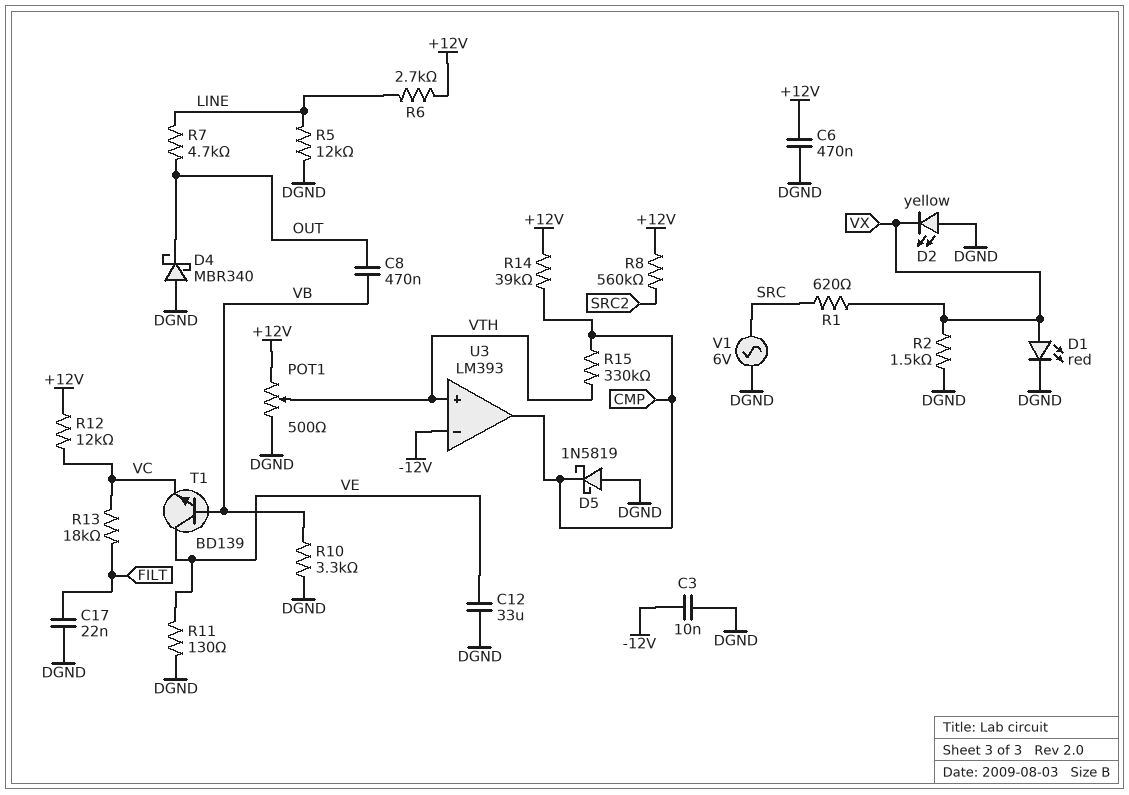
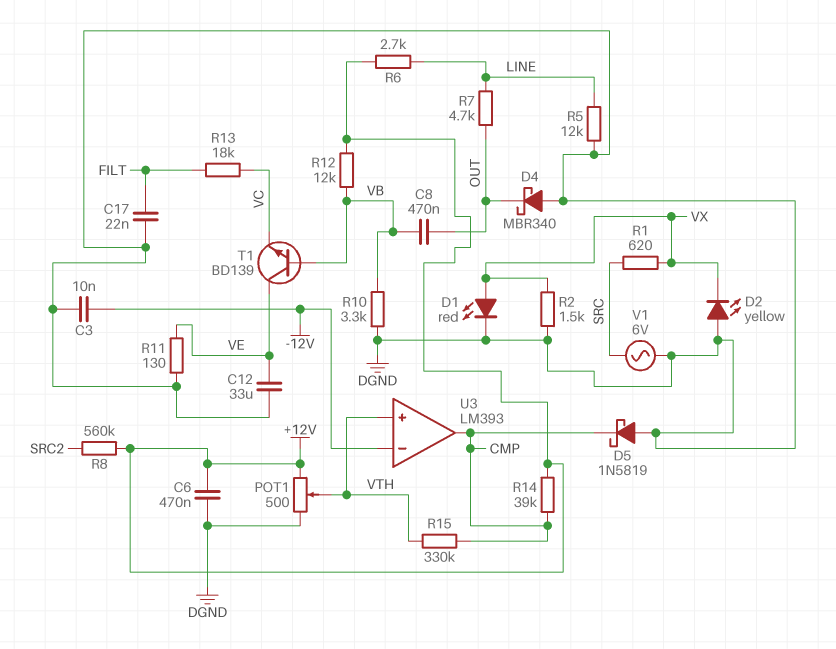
R12: 12k (+12V, VC) -> 12k (+12V, VB)

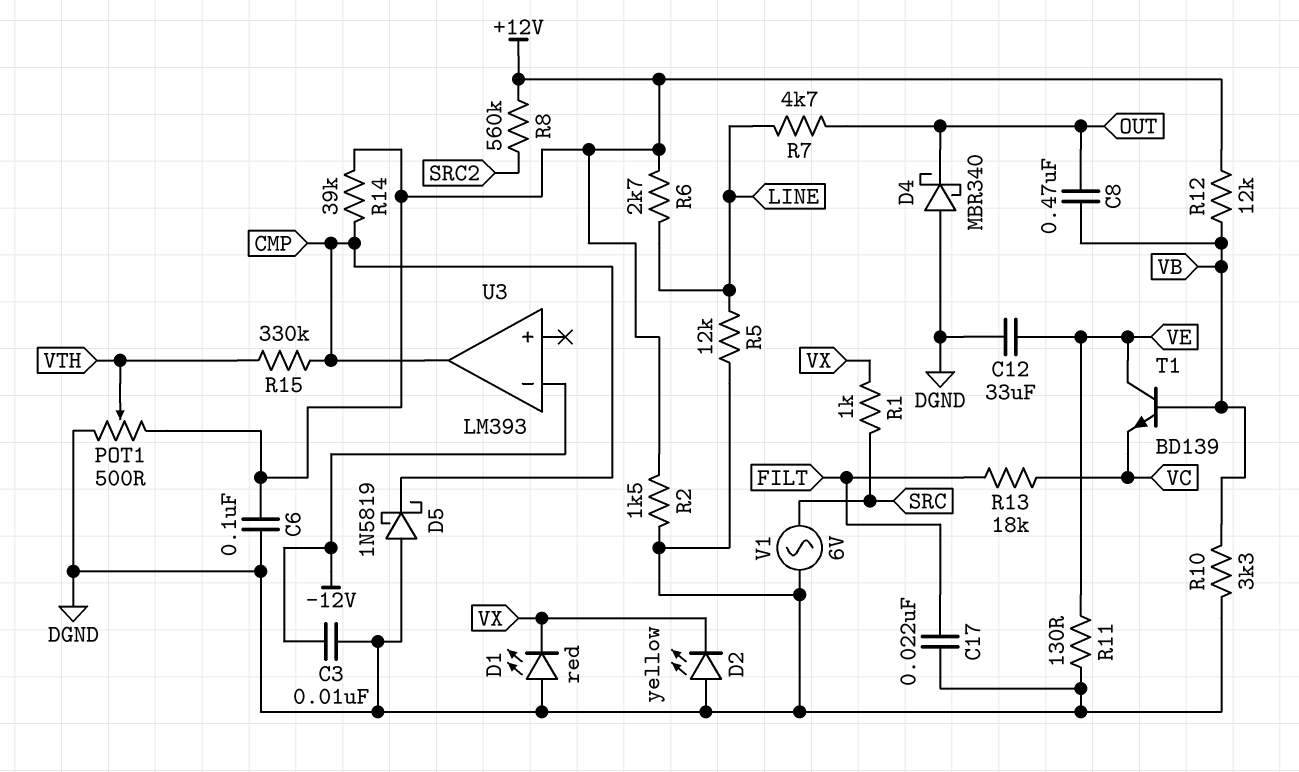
C6: 470nF (+12V, DGND) -> 100nF (+12V, DGND)
D1: LED red (A VX, K DGND) -> LED red (A DGND, K VX)
R1: 620 (SRC, VX) -> 1k (SRC, VX)
R2: 1.5k (DGND, VX) -> 1.5k (+12V, DGND)
U3 pin in+: VTH -> none

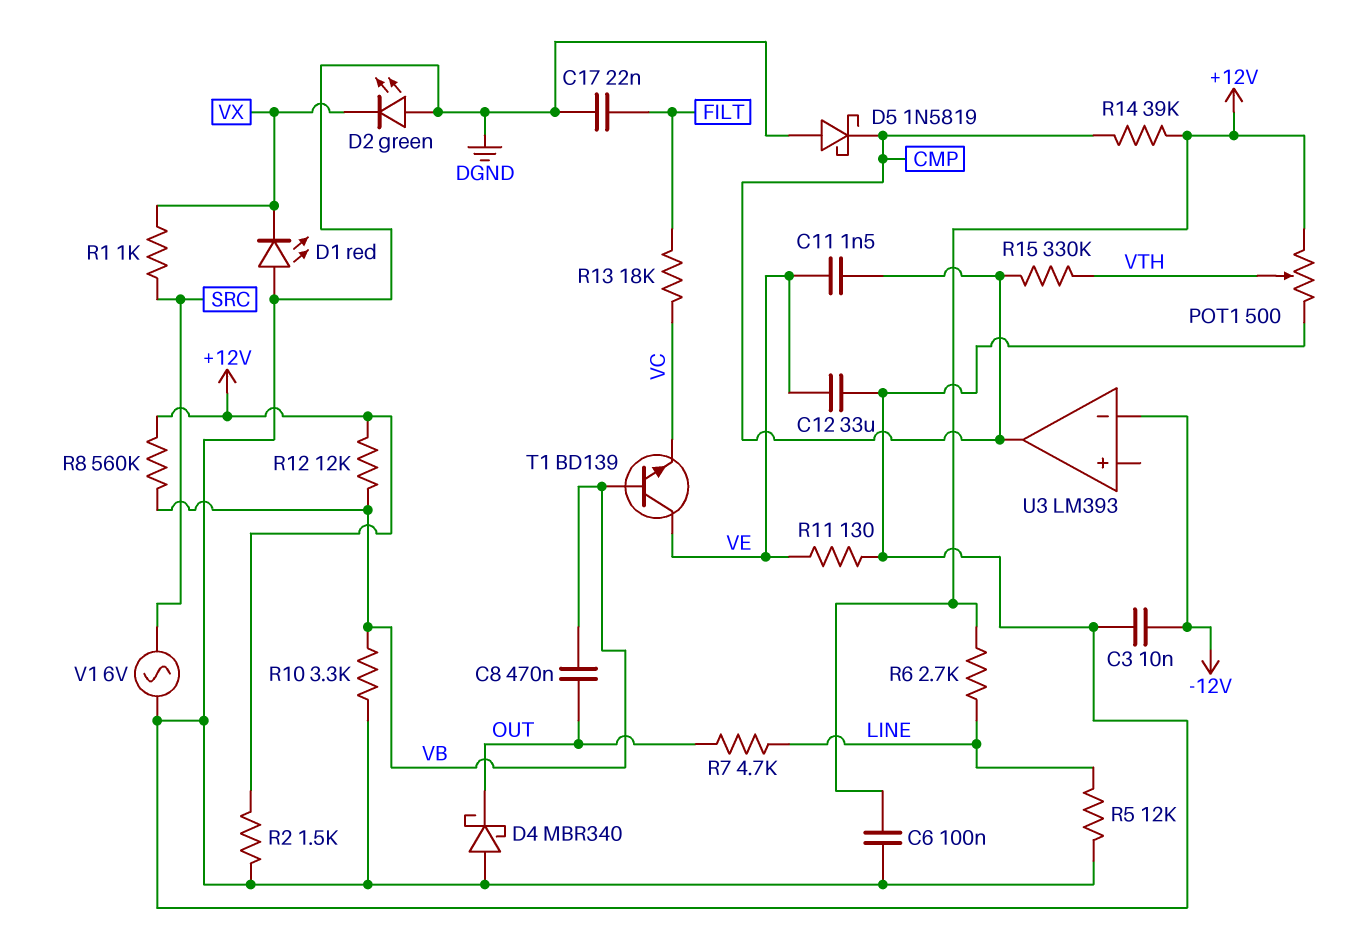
C11: none -> 1.5nF (CMP, VE)
D2: LED yellow (A DGND, K VX) -> LED green (A DGND, K VX)
R8: 560k (+12V, SRC2) -> 560k (+12V, VB)

